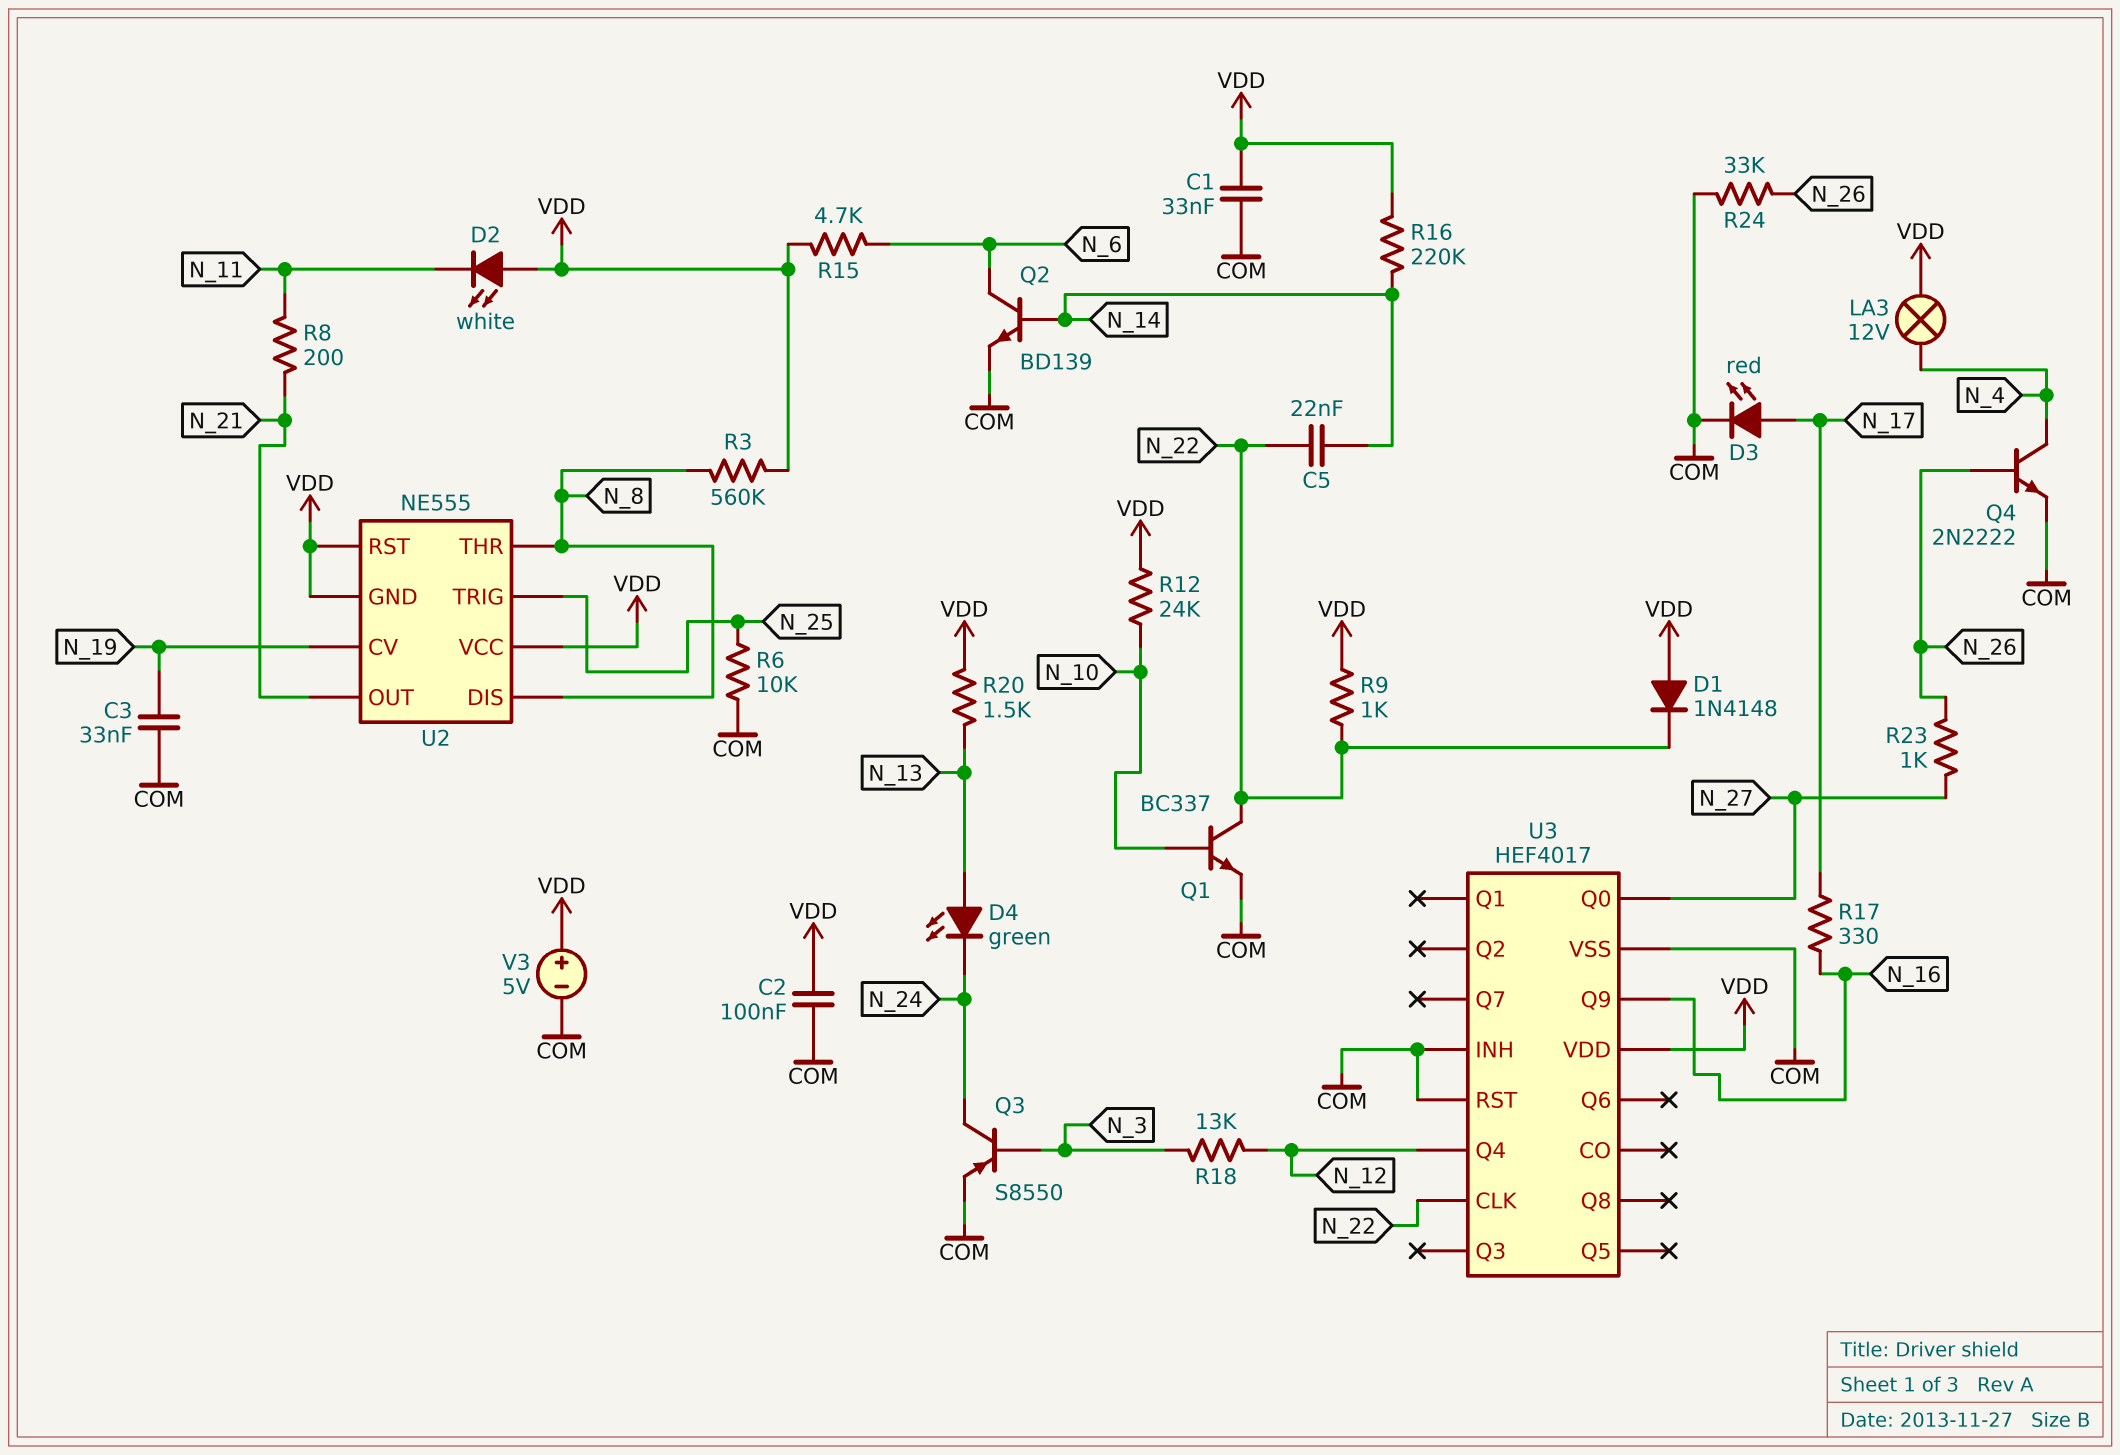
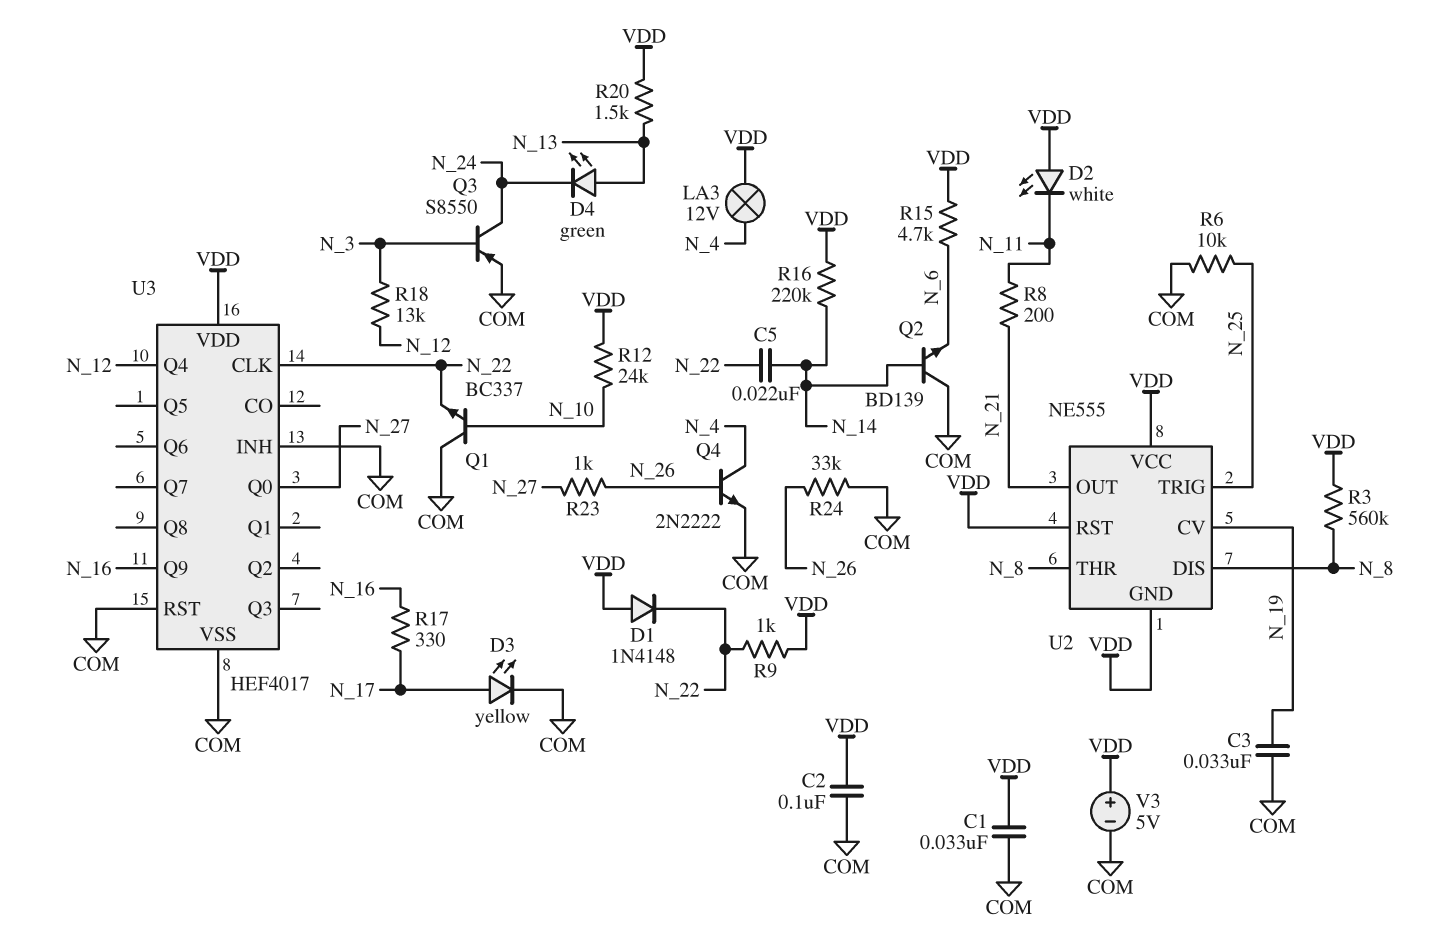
D3: LED red (A N_17, K COM) -> LED yellow (A N_17, K COM)
Q1: NPN BC337 (B N_10, C N_22, E COM) -> NPN BC337 (B N_10, C COM, E N_22)
Q2: NPN BD139 (B N_14, C N_6, E COM) -> NPN BD139 (B N_14, C COM, E N_6)

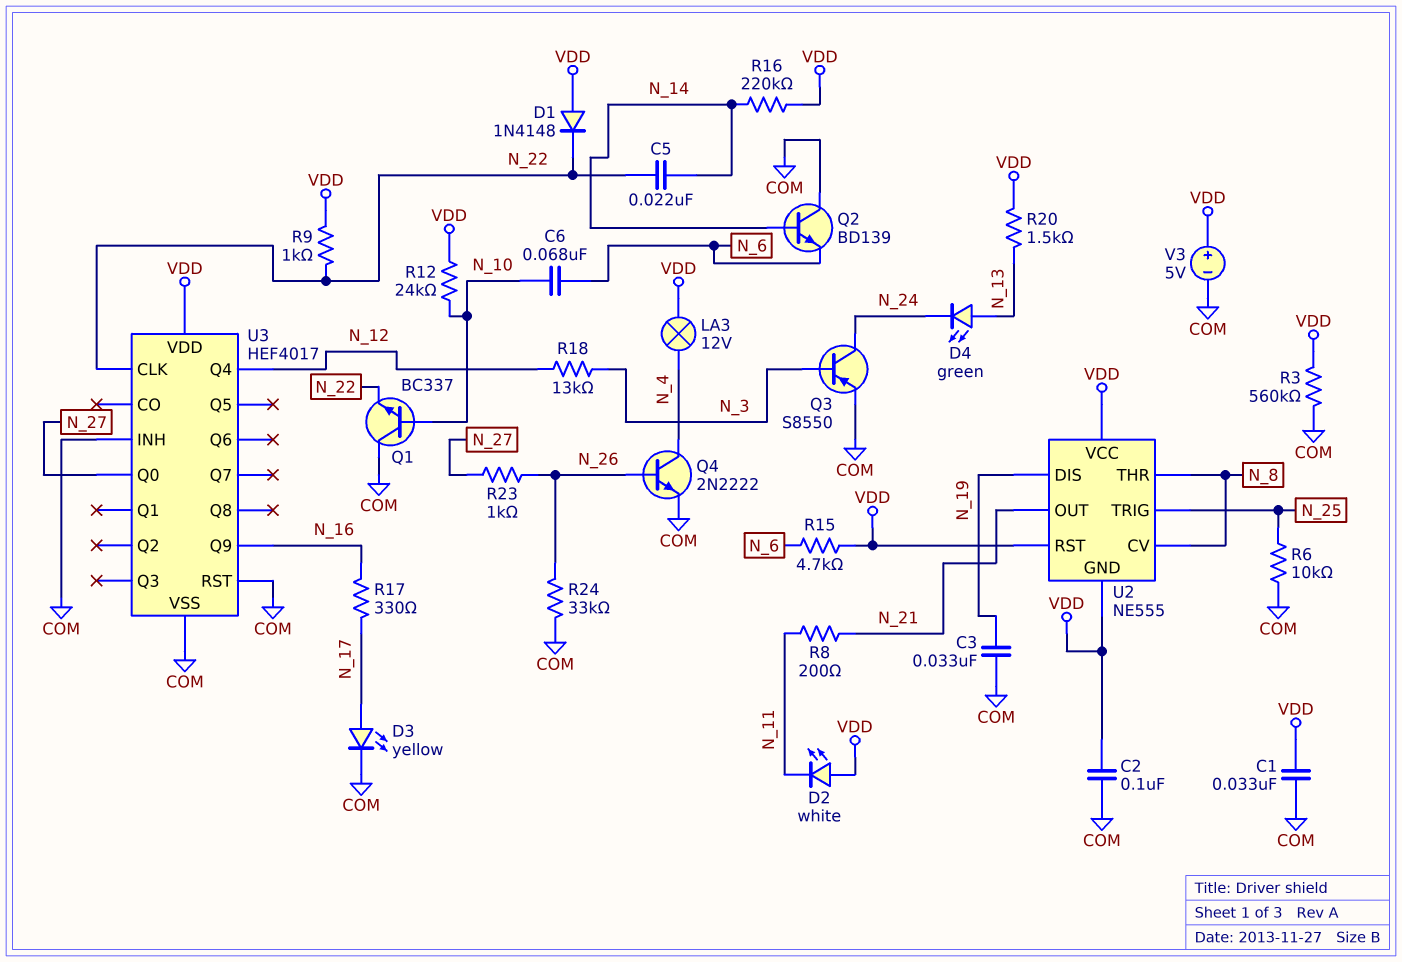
C6: none -> 68nF (N_6, N_10)
R3: 560k (N_8, VDD) -> 560k (COM, VDD)
U2 pin CV: N_19 -> N_8
U2 pin DIS: N_8 -> N_19

